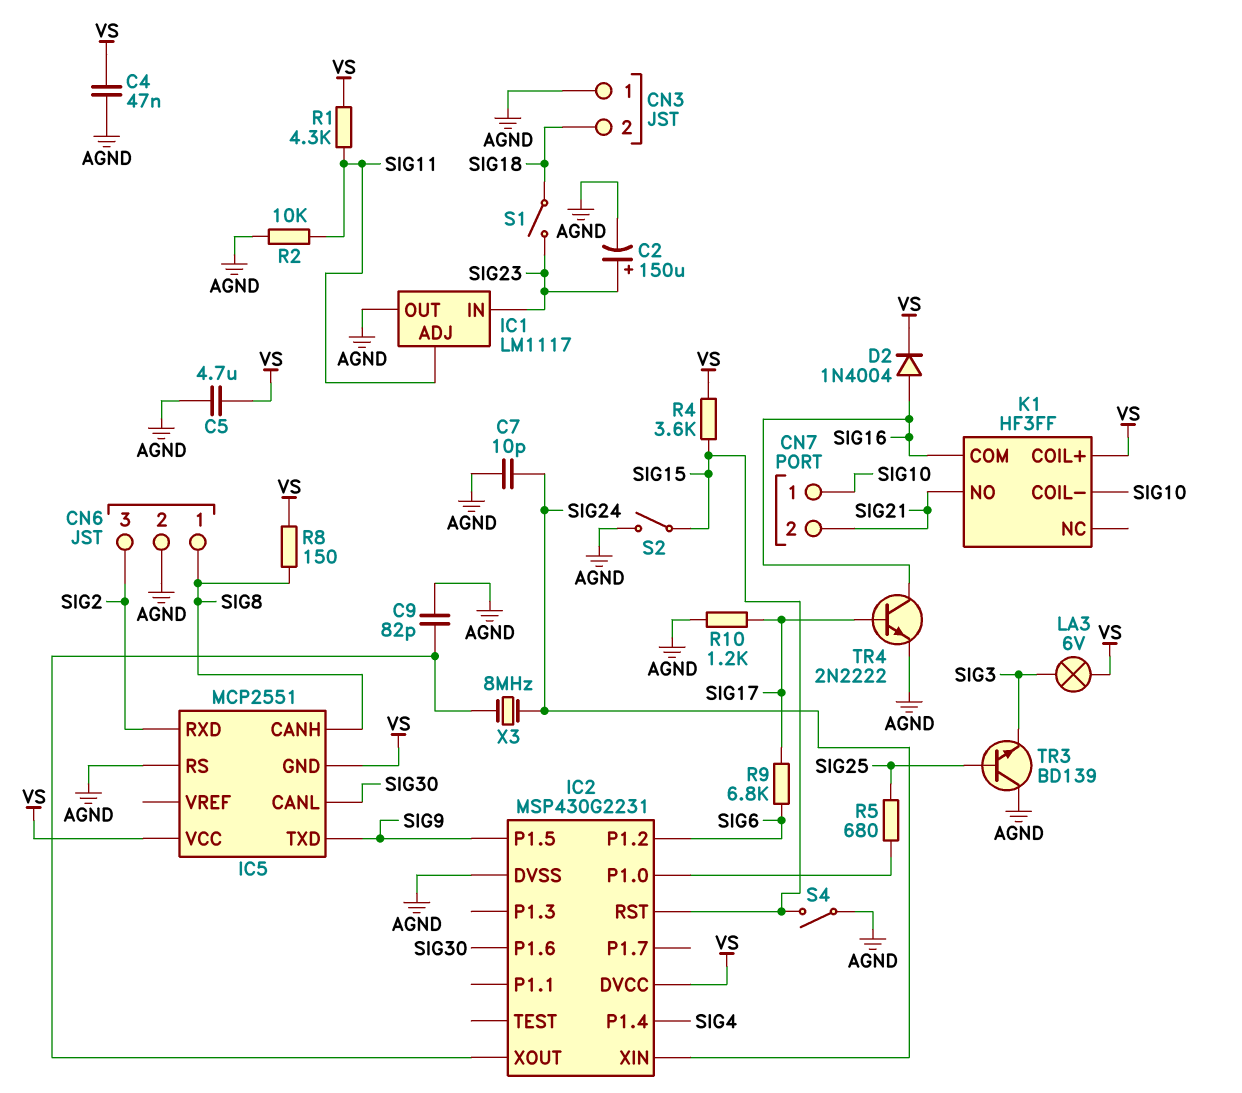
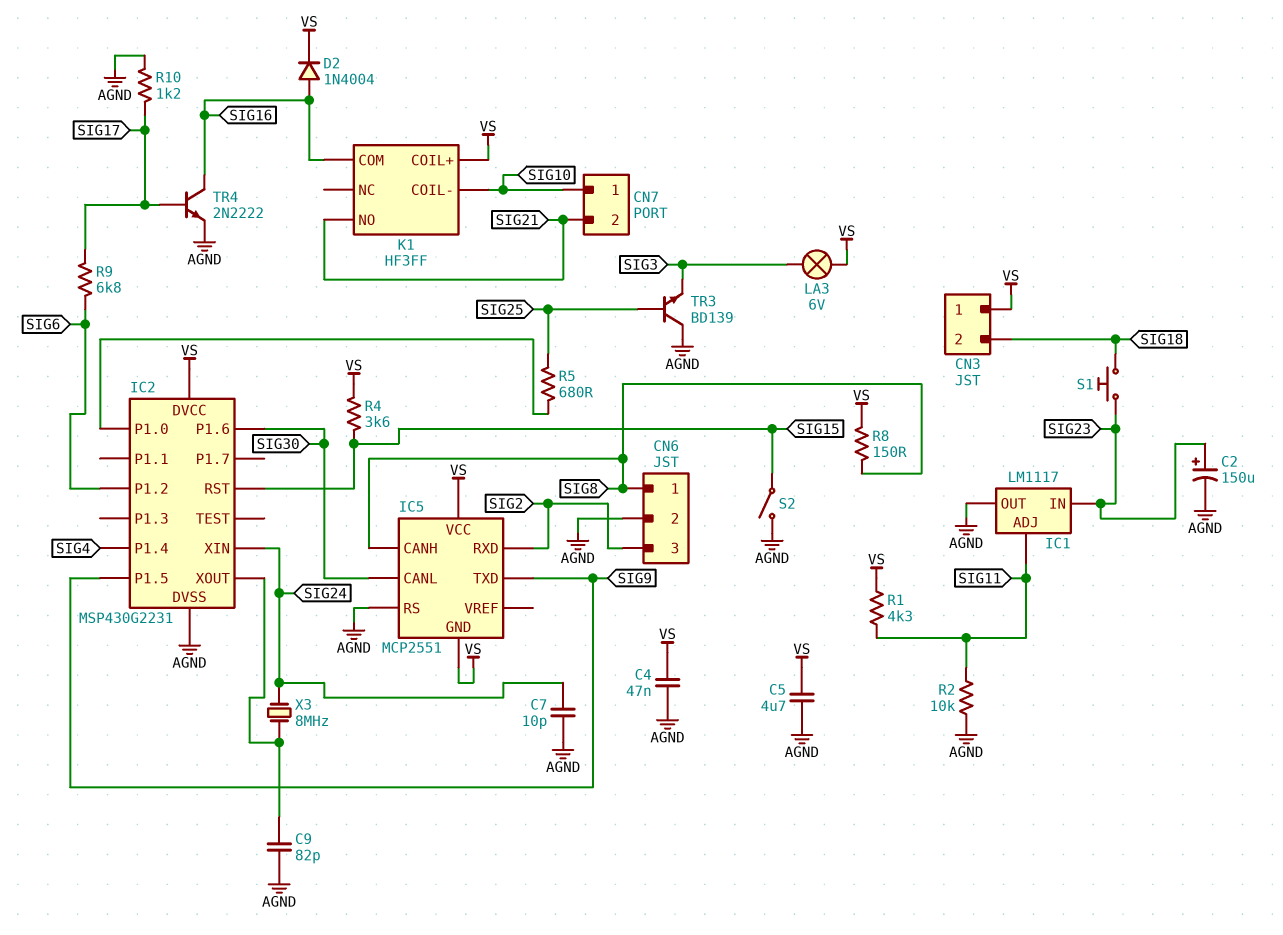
CN3 pin 1: AGND -> VS
S1: switch (SIG18, SIG23) -> button (SIG18, SIG23)
S4: switch (AGND, SIG15) -> none

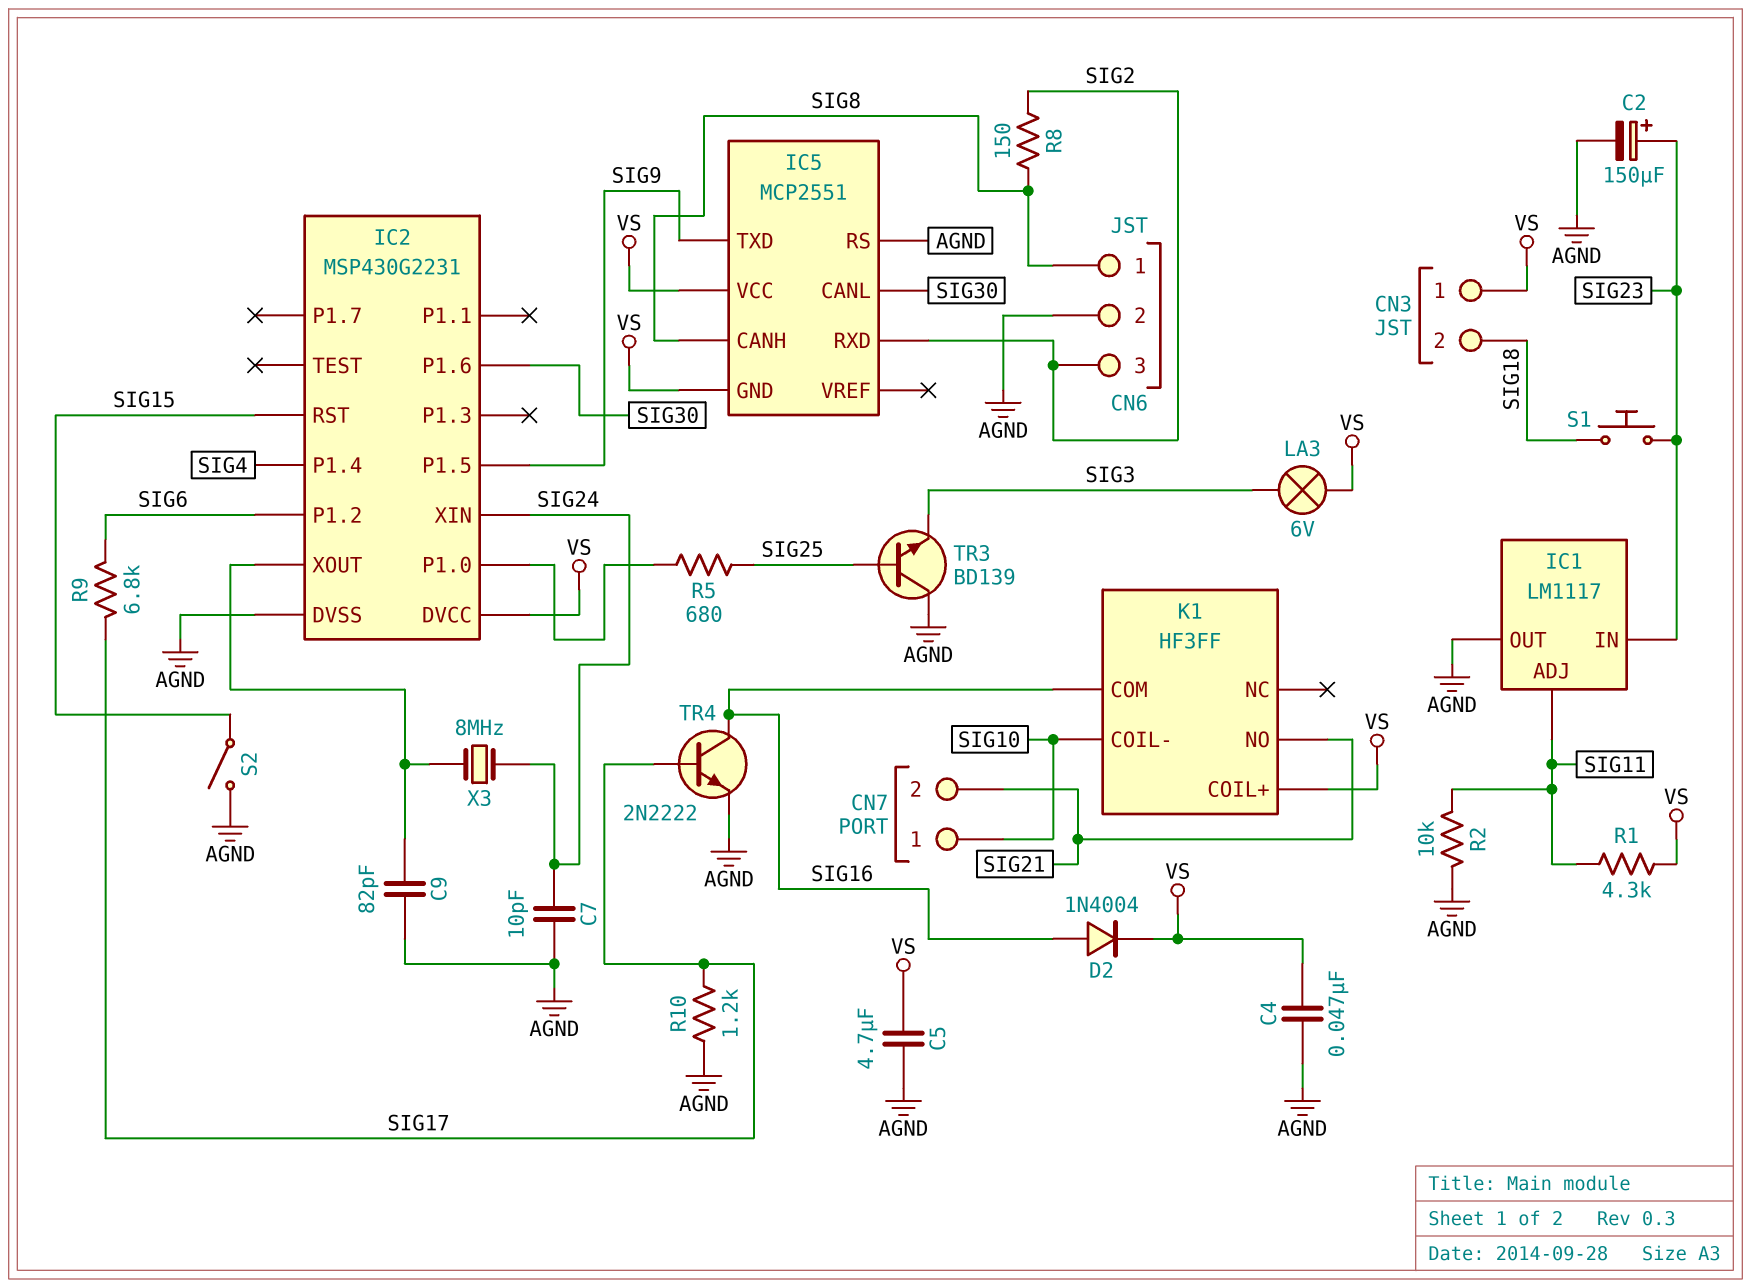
R4: 3.6k (SIG15, VS) -> none
R8: 150 (SIG8, VS) -> 150 (SIG2, SIG8)

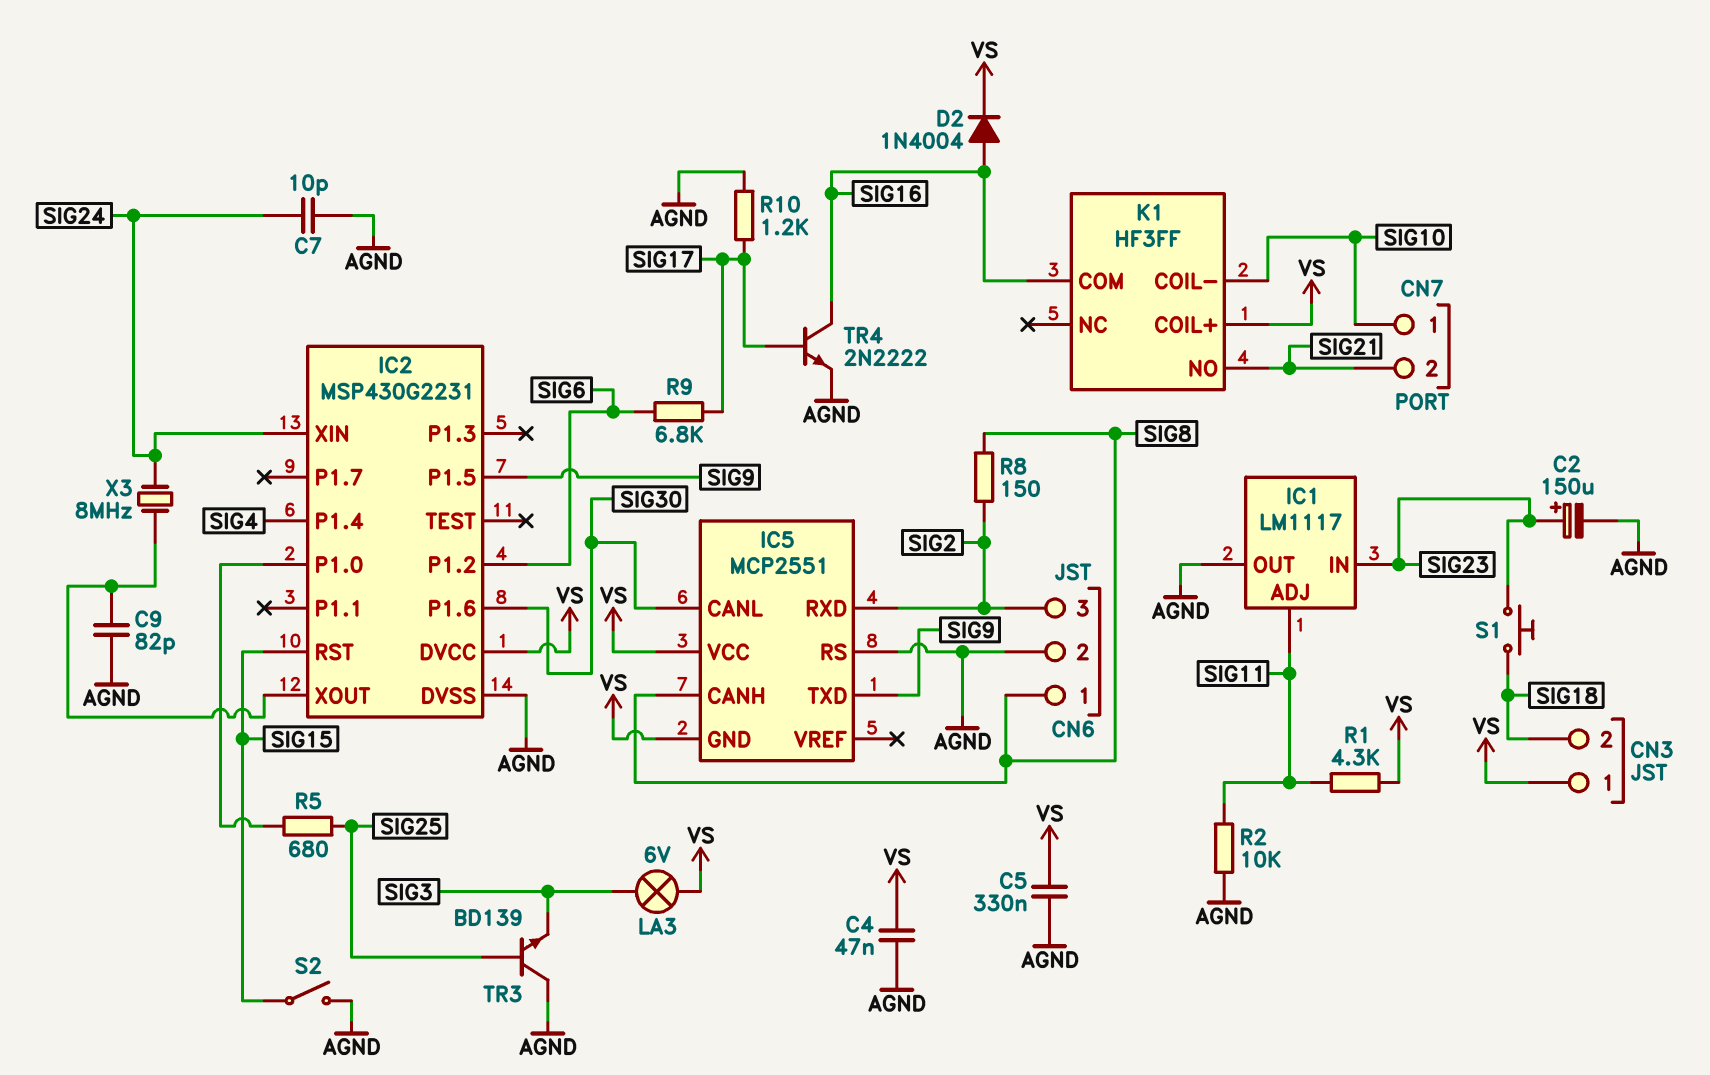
C5: 4.7uF (AGND, VS) -> 330nF (AGND, VS)

